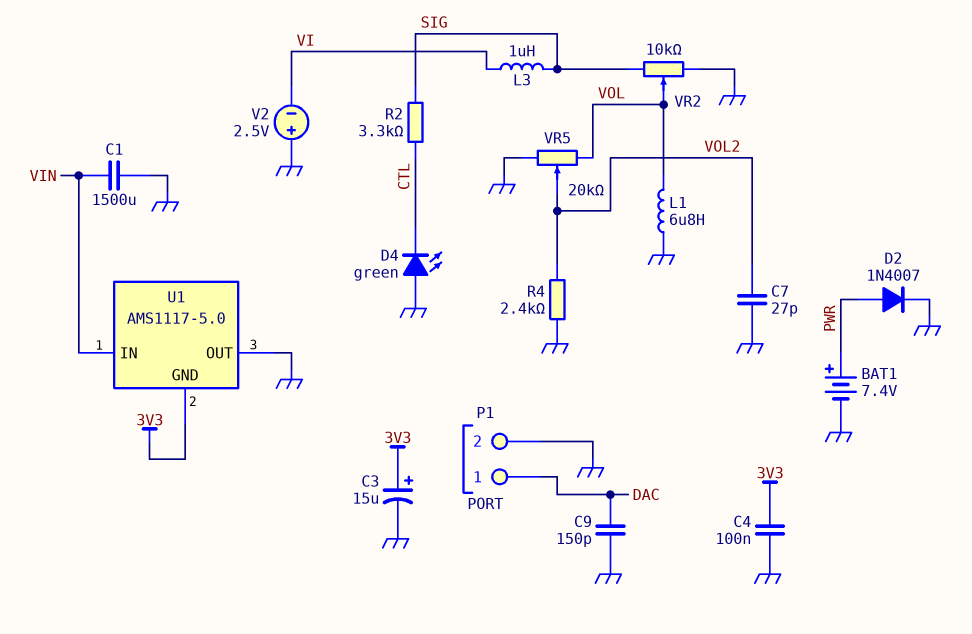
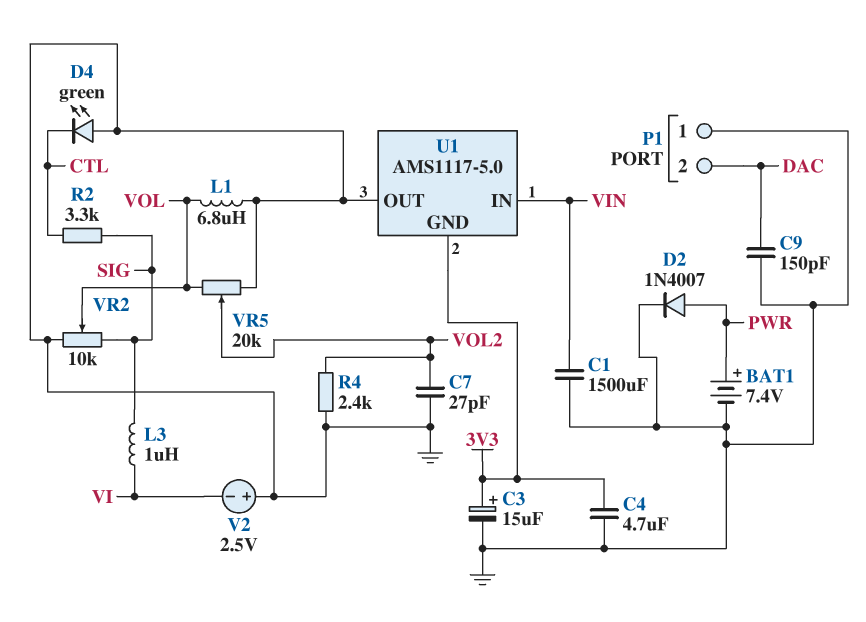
C4: 100nF (3V3, GND) -> 4.7uF (3V3, GND)
P1 pin 1: DAC -> GND
P1 pin 2: GND -> DAC

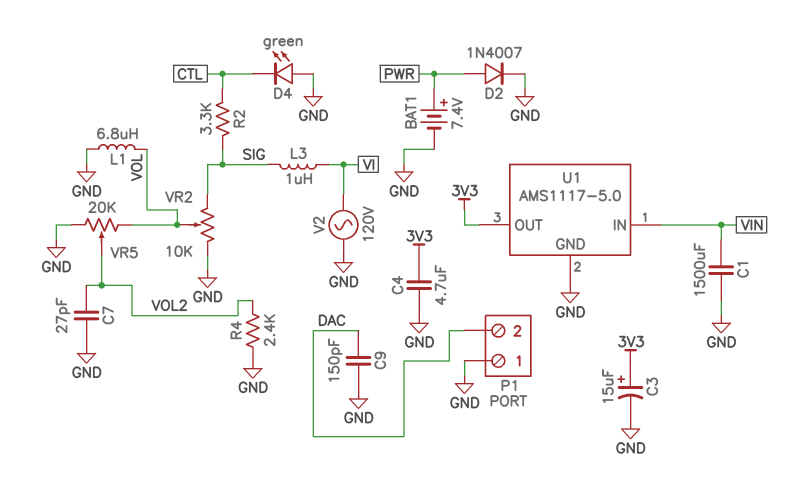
U1 pin GND: 3V3 -> GND
U1 pin OUT: GND -> 3V3
V2: 2.5V (plus GND, minus VI) -> AC 120V (GND, VI)

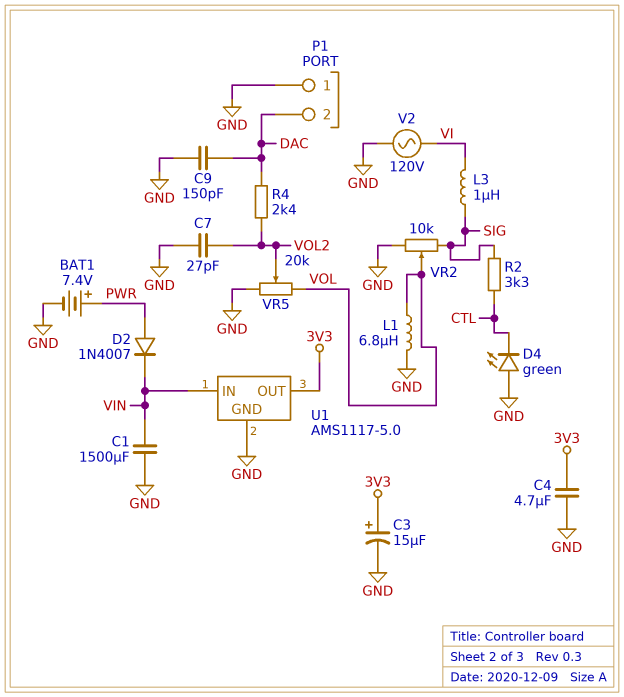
D2: diode 1N4007 (A PWR, K GND) -> diode 1N4007 (A PWR, K VIN)
R4: 2.4k (GND, VOL2) -> 2.4k (DAC, VOL2)

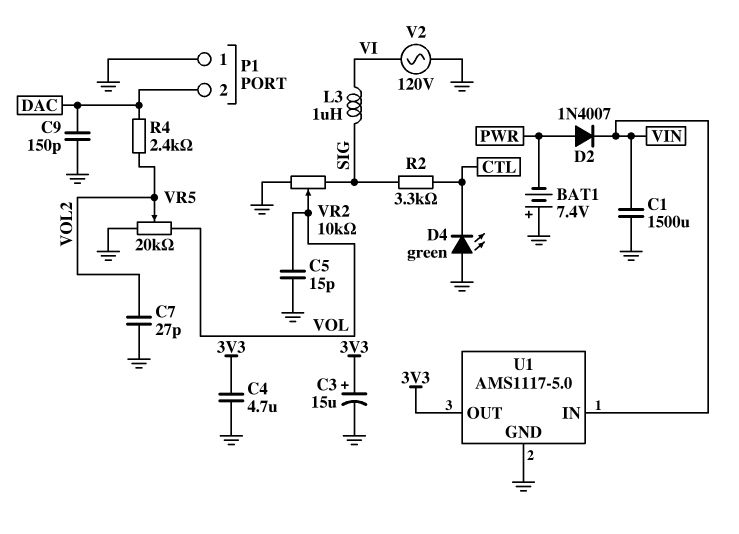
BAT1: 7.4V (plus PWR, minus GND) -> 7.4V (plus GND, minus PWR)
C5: none -> 15pF (GND, VOL)
L1: 6.8uH (GND, VOL) -> none

